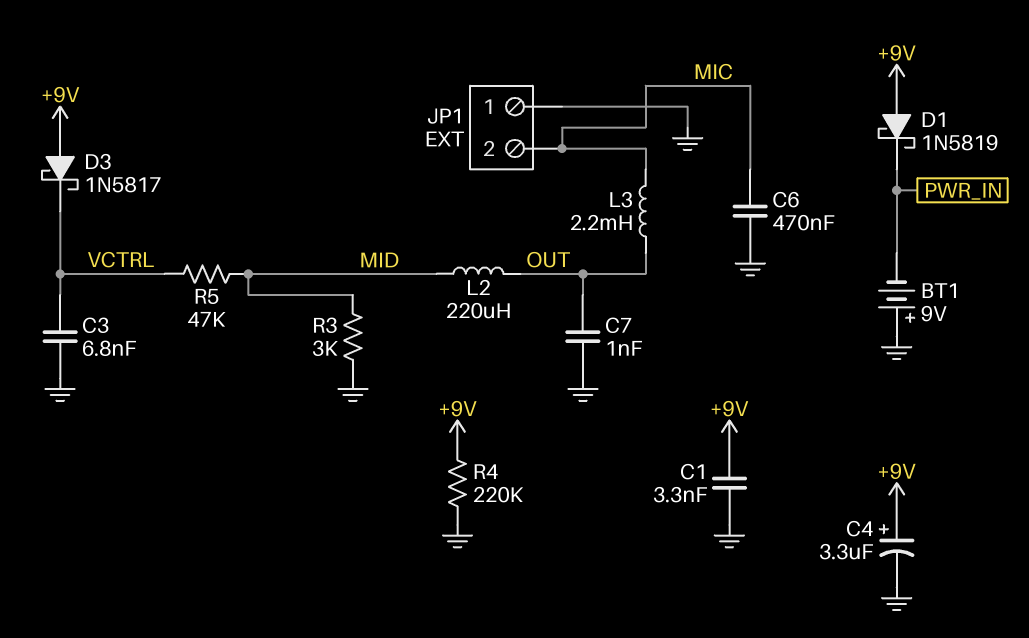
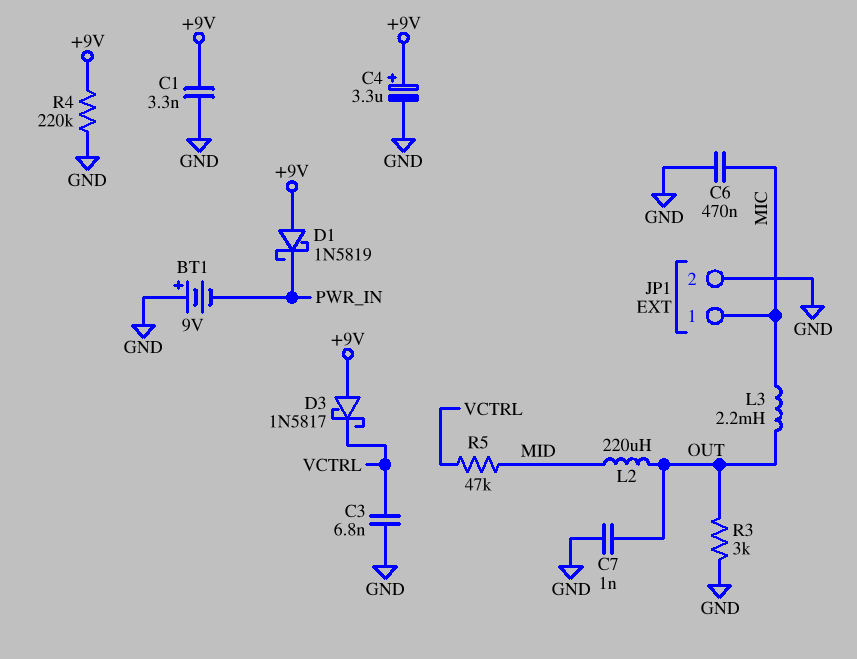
JP1 pin 1: GND -> MIC
JP1 pin 2: MIC -> GND
R3: 3k (GND, MID) -> 3k (GND, OUT)

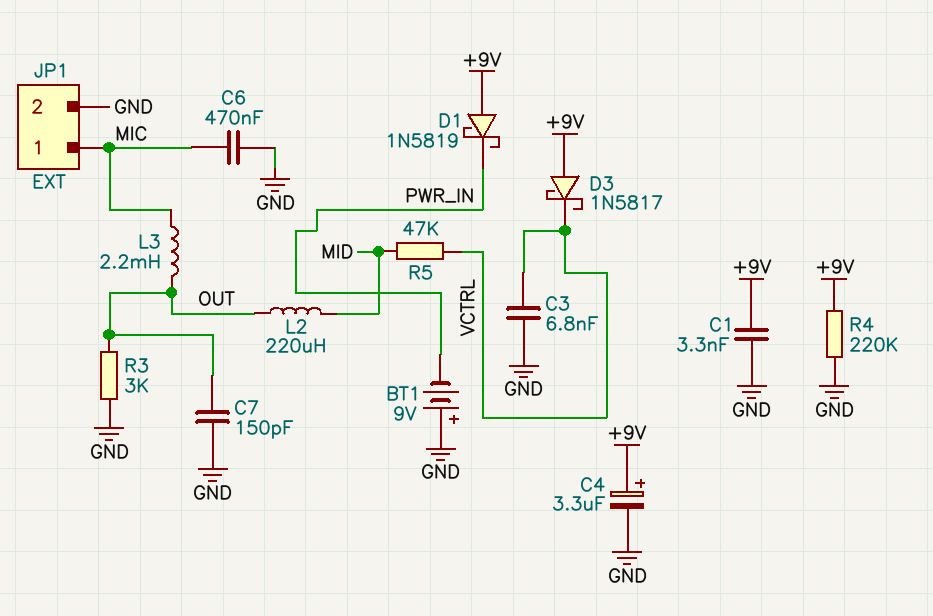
C7: 1nF (GND, OUT) -> 150pF (GND, OUT)

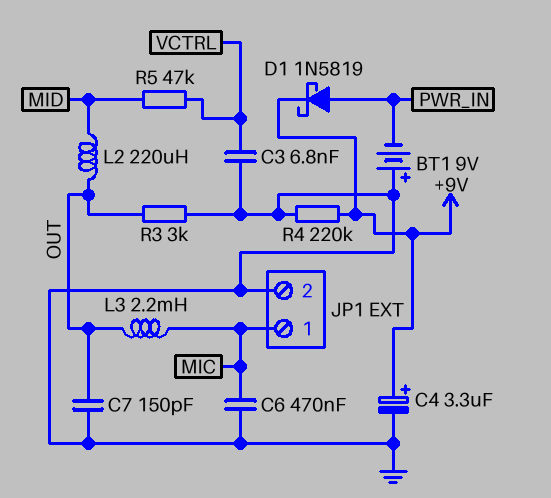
C1: 3.3nF (+9V, GND) -> none
D1: schottky 1N5819 (A +9V, K PWR_IN) -> schottky 1N5819 (A PWR_IN, K +9V)
D3: schottky 1N5817 (A +9V, K VCTRL) -> none

